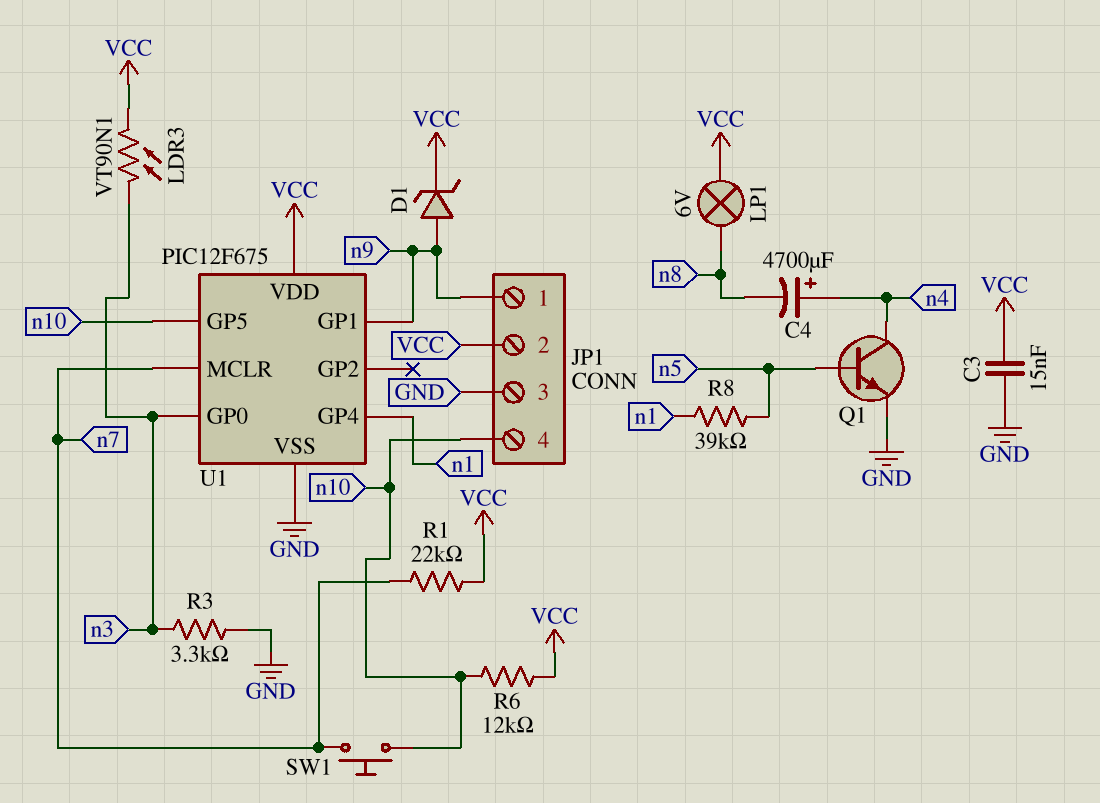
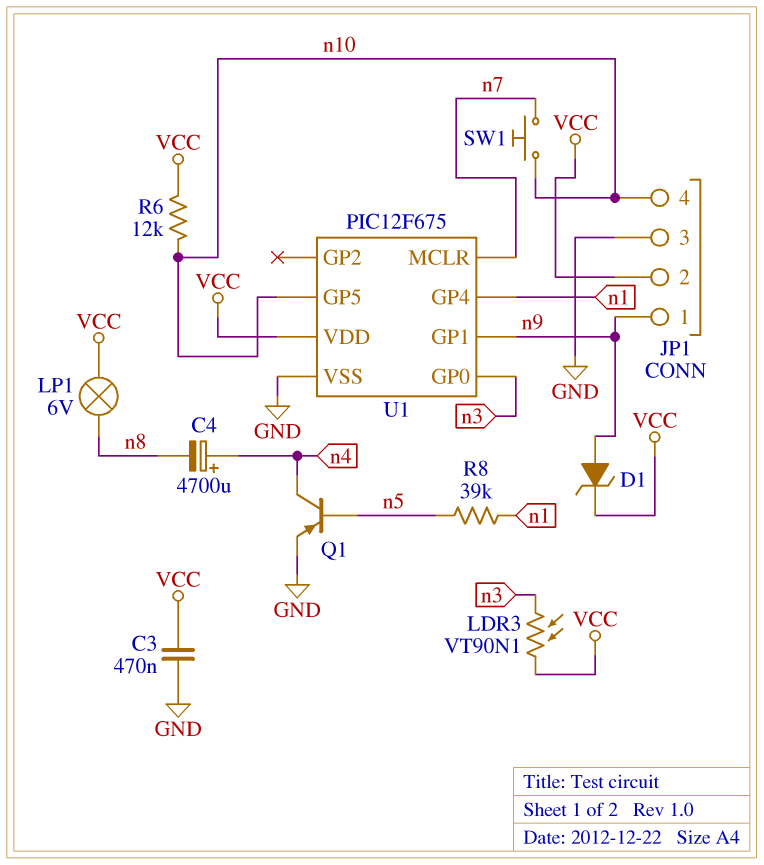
C3: 15nF (GND, VCC) -> 470nF (GND, VCC)
Q1: NPN (B n5, C n4, E GND) -> PNP (B n5, C n4, E GND)
R1: 22k (VCC, n7) -> none
R3: 3.3k (GND, n3) -> none

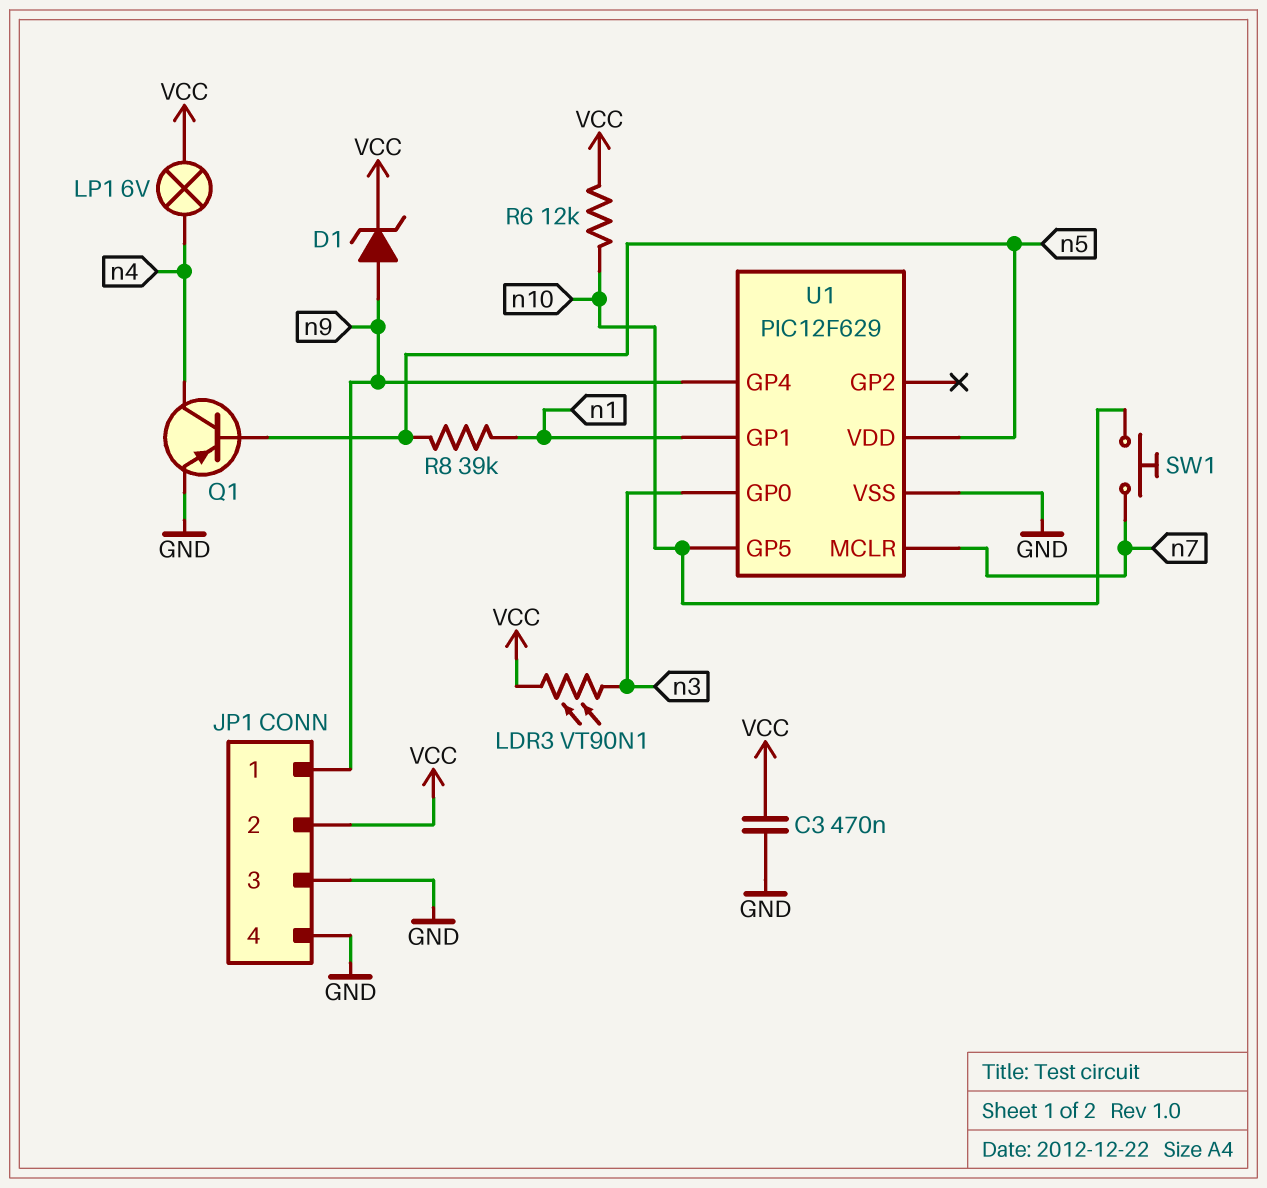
C4: 4700uF (plus n4, minus n8) -> none
JP1 pin 4: n10 -> GND
LP1: lamp 6V (VCC, n8) -> lamp 6V (VCC, n4)
U1: PIC12F675 -> PIC12F629
U1 pin GP1: n9 -> n1
U1 pin GP4: n1 -> n9
U1 pin VDD: VCC -> n5

